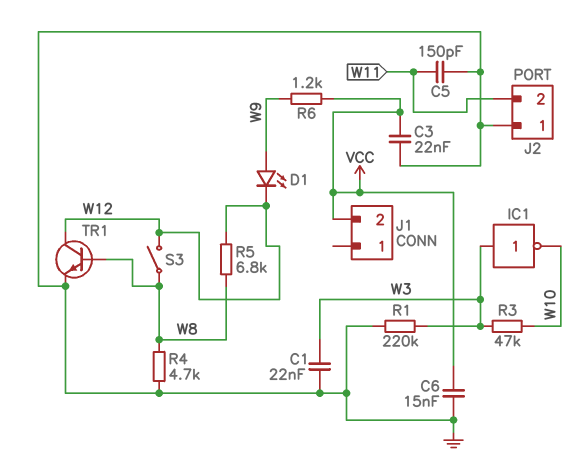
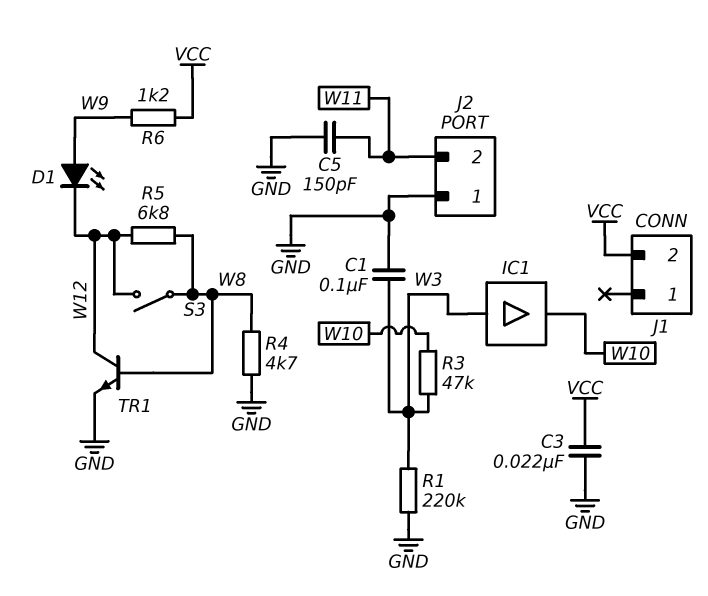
C1: 22nF (GND, W3) -> 100nF (GND, W3)
C6: 15nF (GND, VCC) -> none
IC1: NOT (in W3, out W10) -> buffer (in W3, out W10)

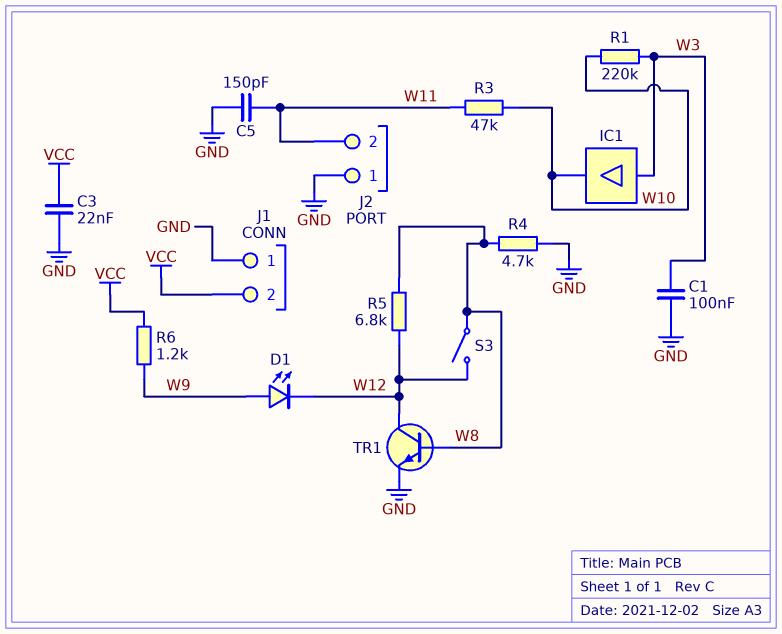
J1 pin 1: none -> GND
R1: 220k (GND, W3) -> 220k (W3, W10)
R3: 47k (W3, W10) -> 47k (W10, W11)

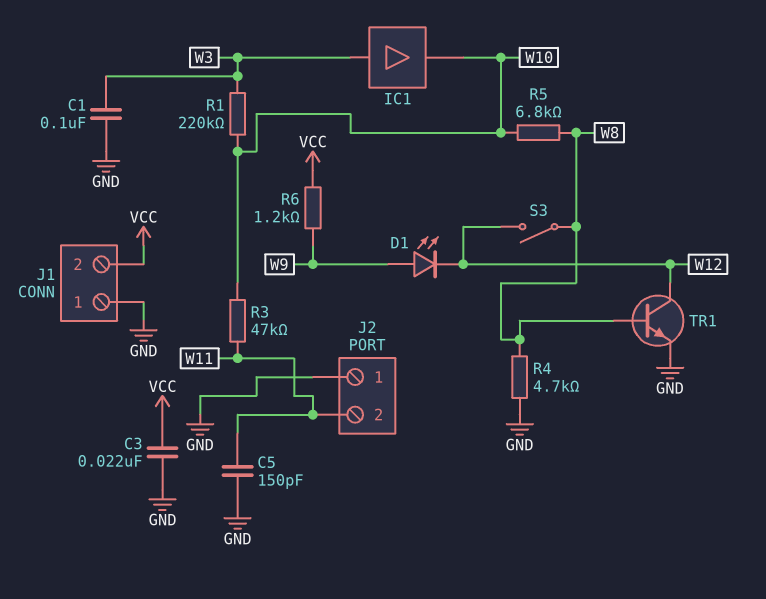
R5: 6.8k (W8, W12) -> 6.8k (W8, W10)

